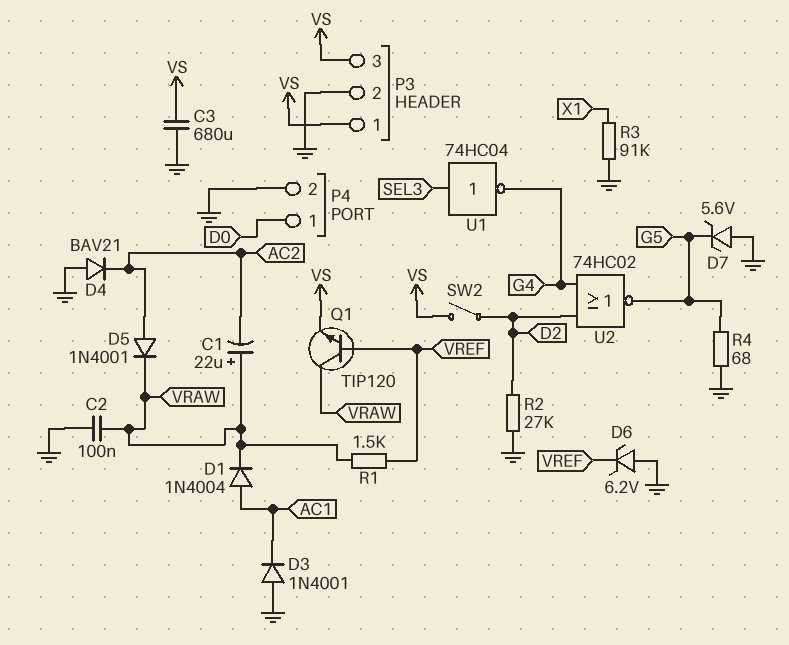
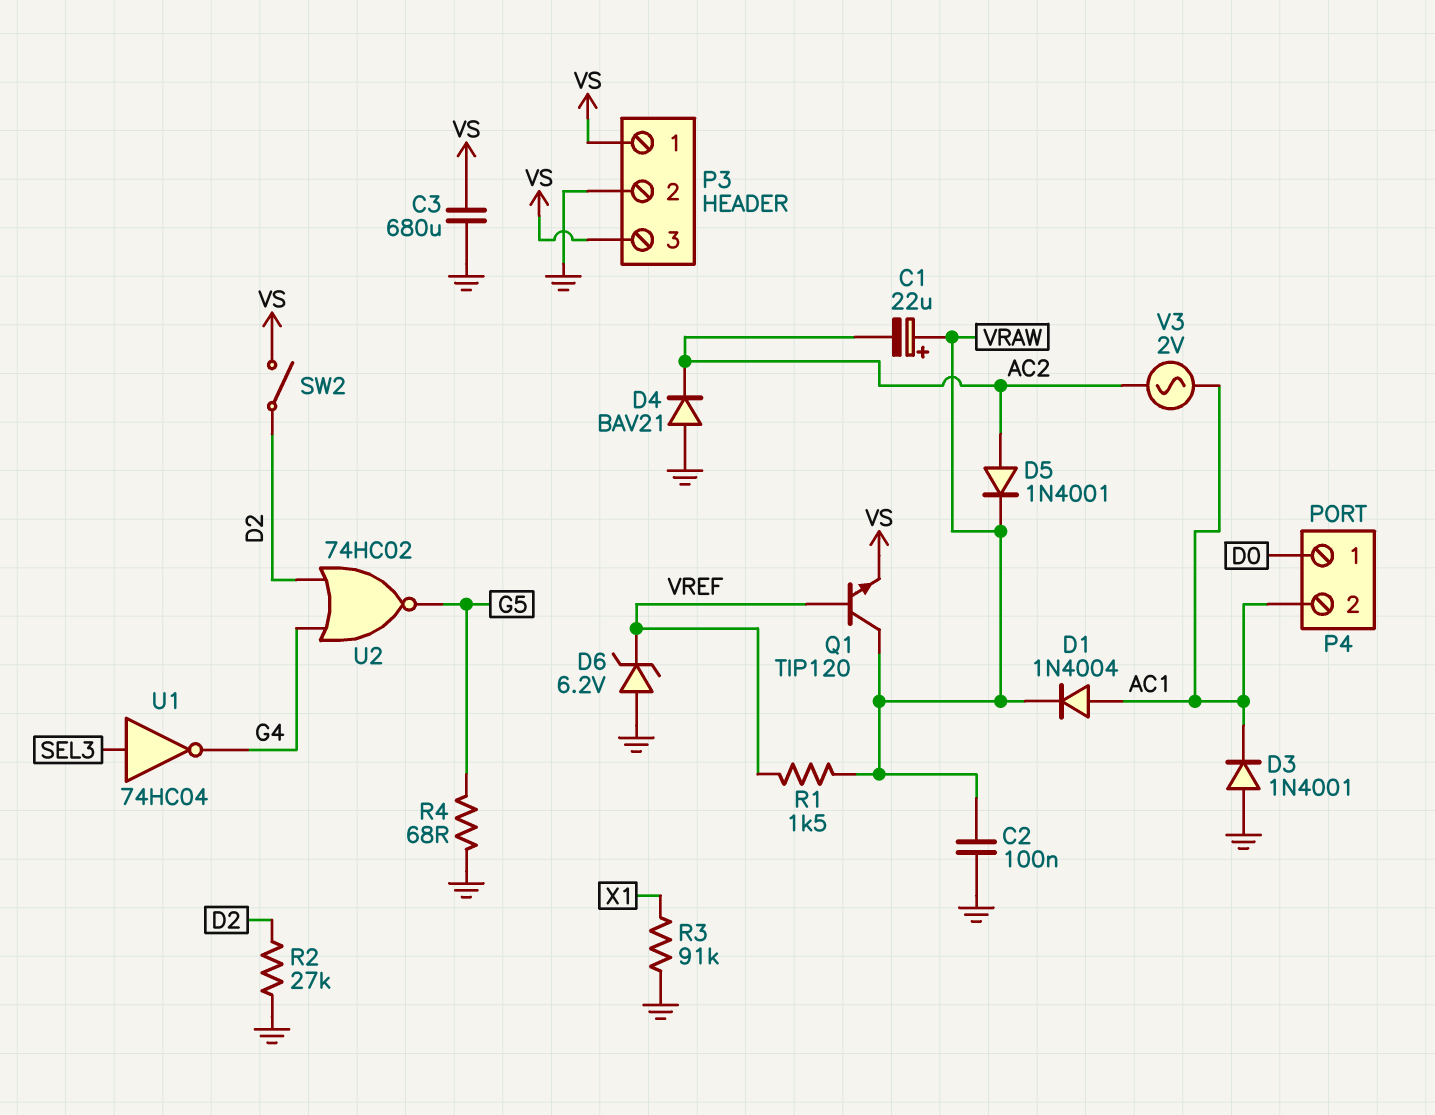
D7: zener 5.6V (A GND, K G5) -> none
P4 pin 2: GND -> AC1
V3: none -> AC 2V (AC1, AC2)

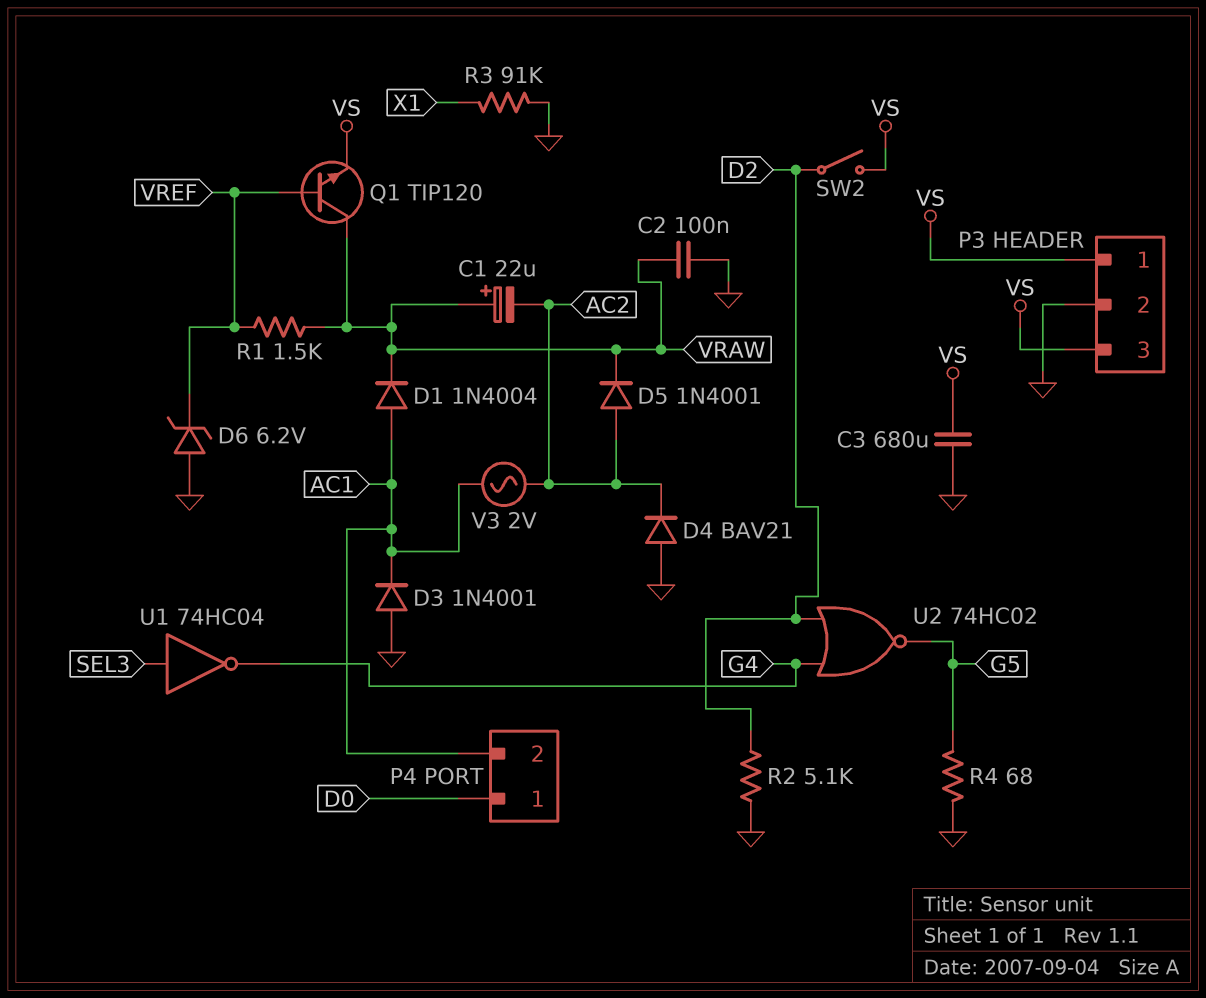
R2: 27k (D2, GND) -> 5.1k (D2, GND)

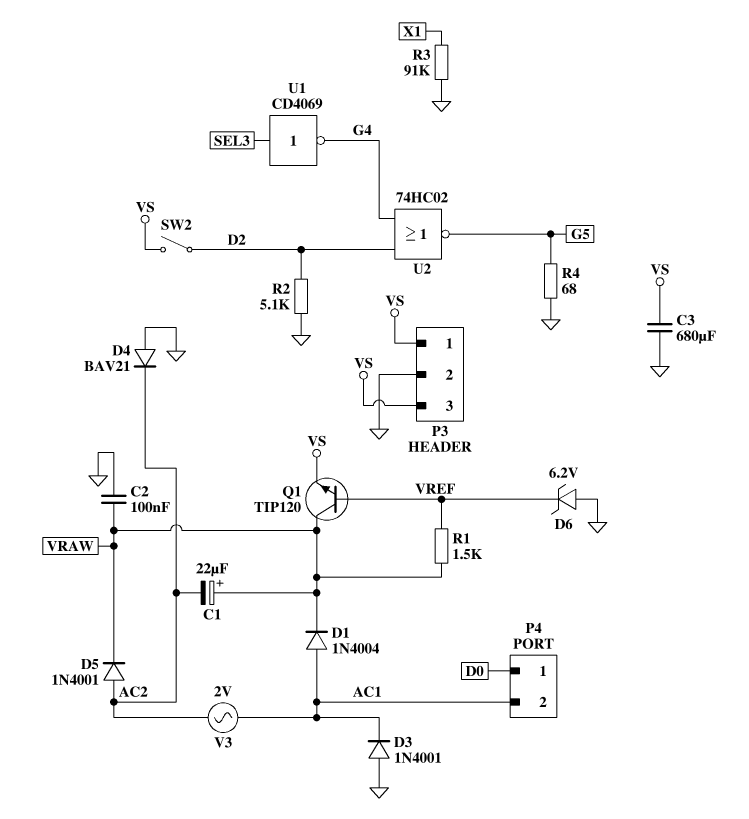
U1: NOT 74HC04 (in SEL3, out G4) -> NOT CD4069 (in SEL3, out G4)

